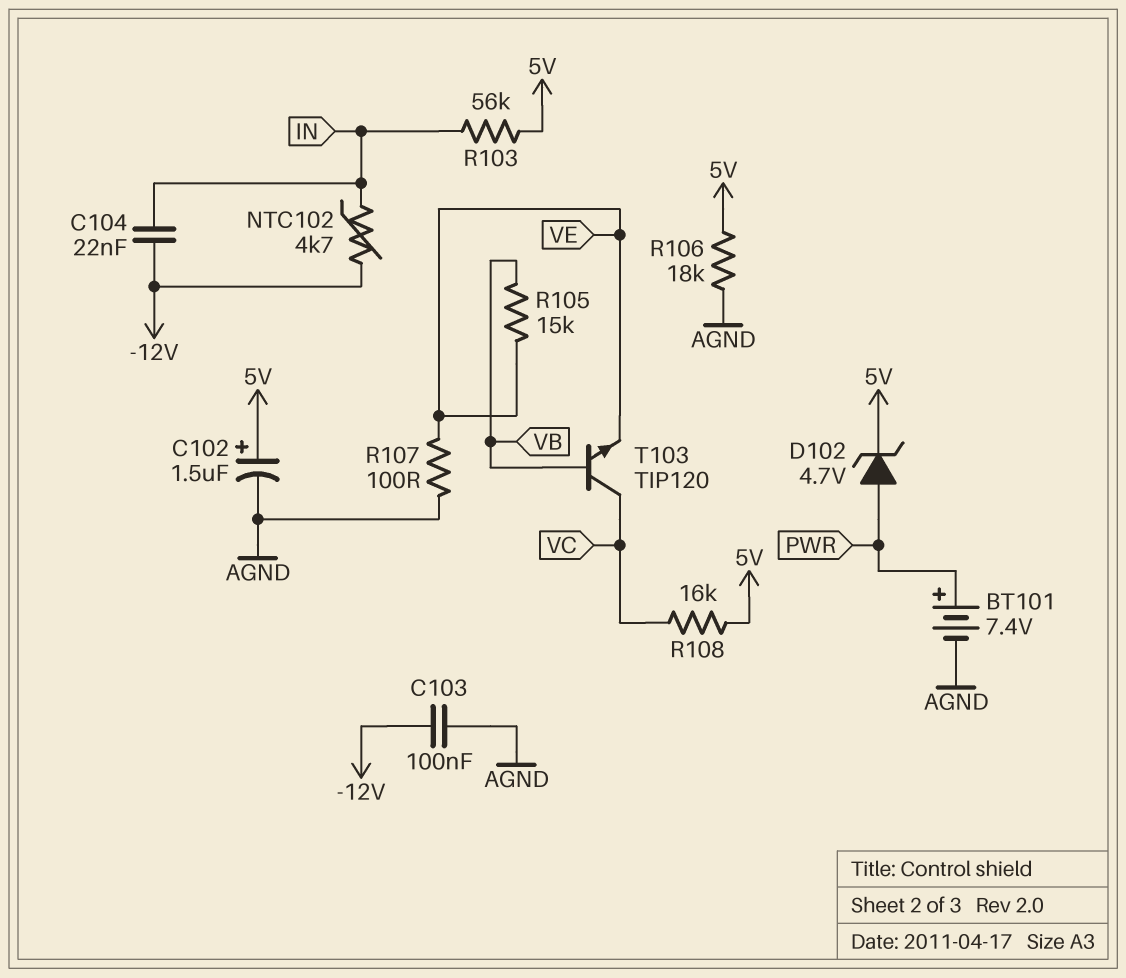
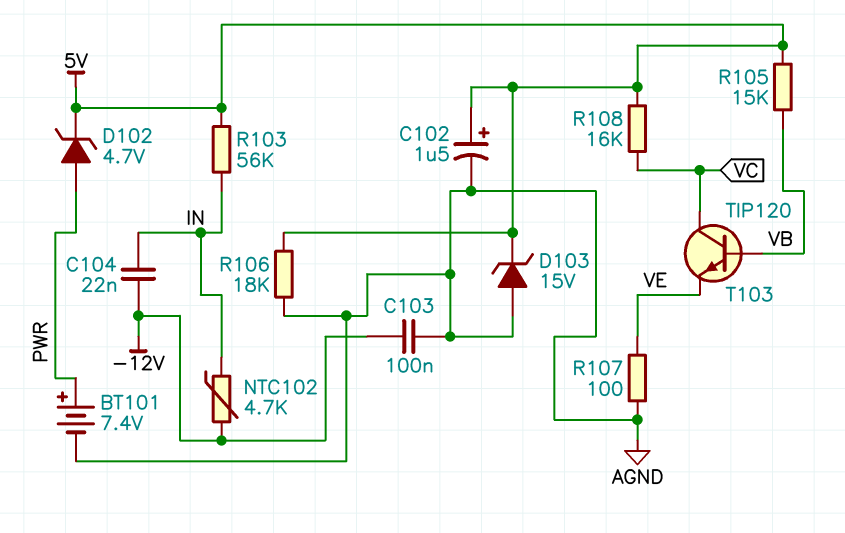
D103: none -> zener 15V (A AGND, K 5V)
R105: 15k (VB, VE) -> 15k (5V, VB)

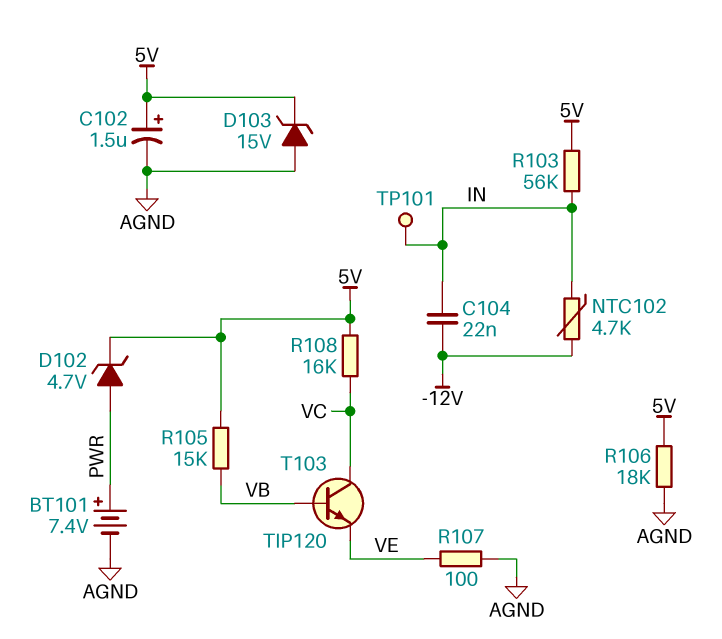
C103: 100nF (-12V, AGND) -> none
TP101: none -> test point (IN)

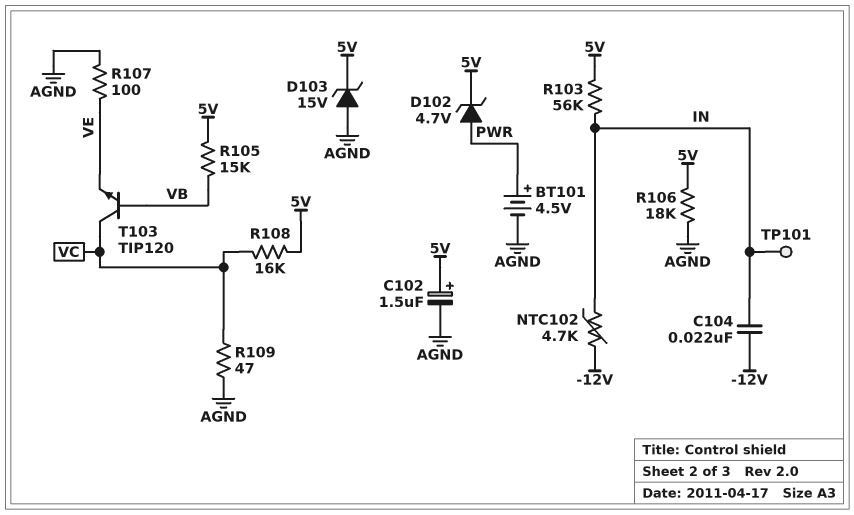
BT101: 7.4V (plus PWR, minus AGND) -> 4.5V (plus PWR, minus AGND)
R109: none -> 47 (AGND, VC)

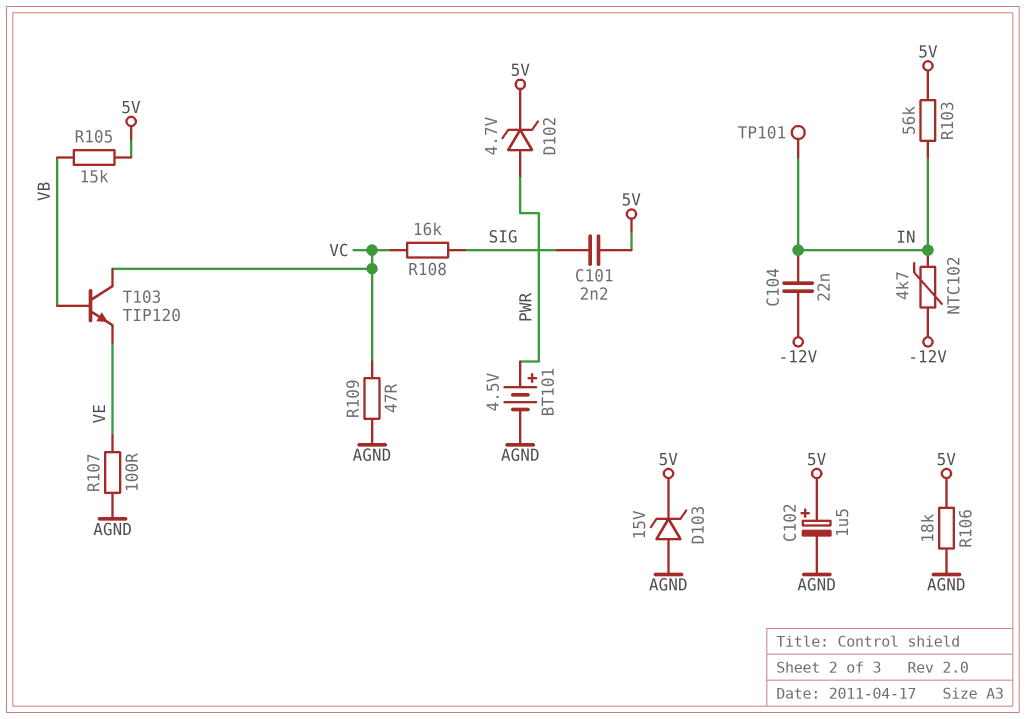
C101: none -> 2.2nF (5V, SIG)
R108: 16k (5V, VC) -> 16k (SIG, VC)

